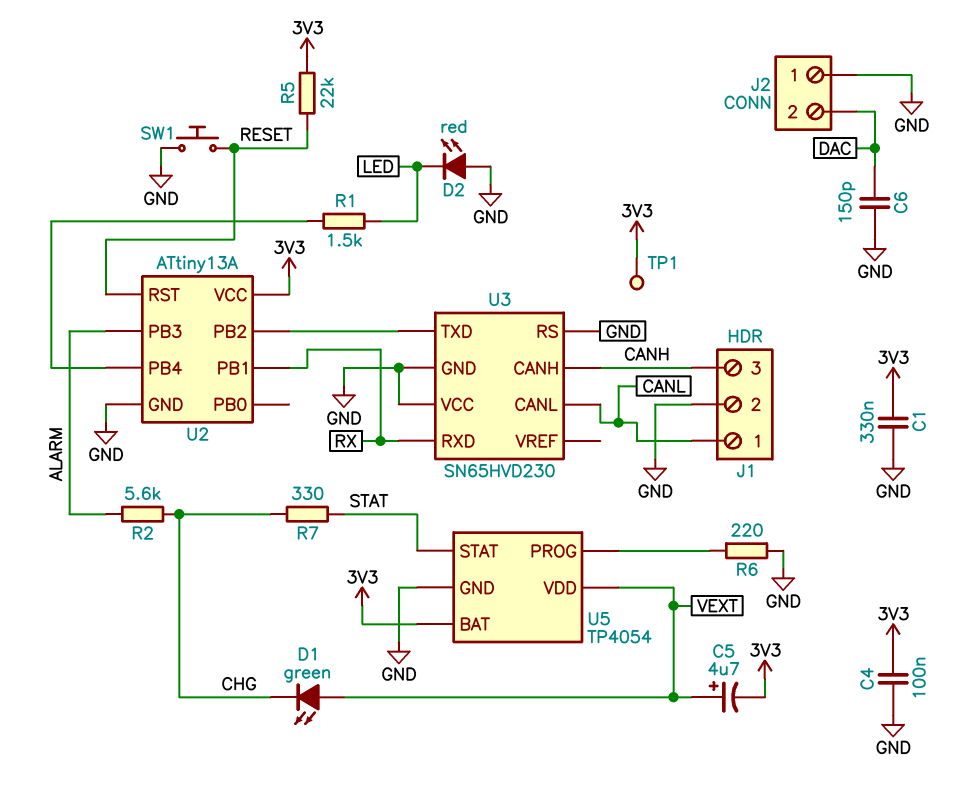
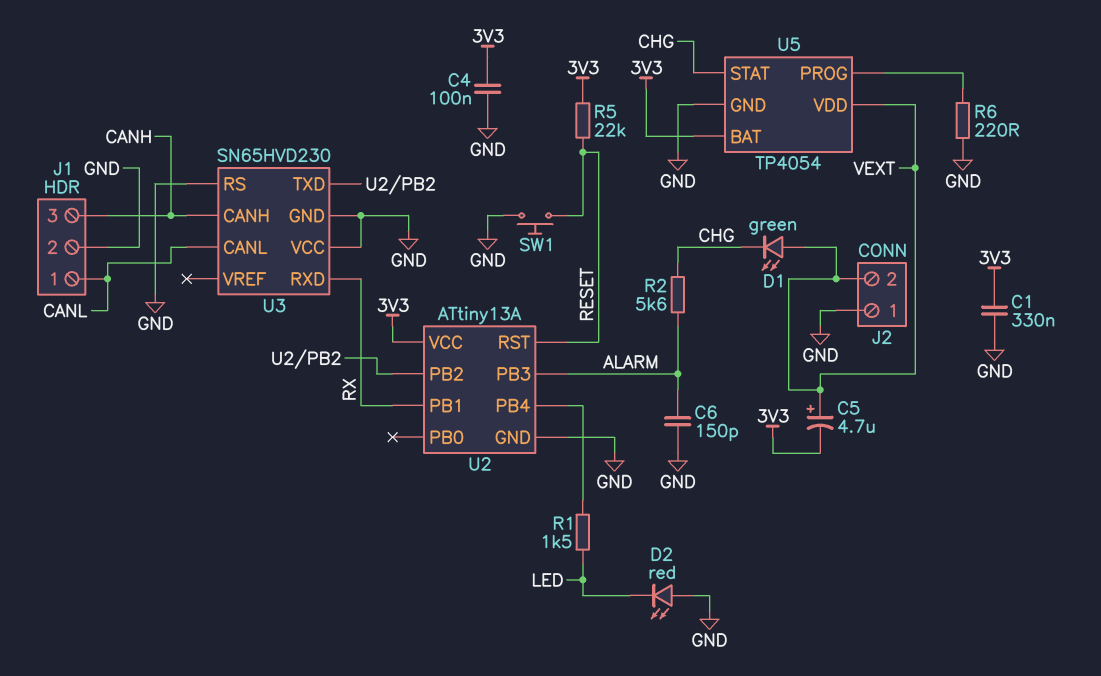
C6: 150pF (DAC, GND) -> 150pF (ALARM, GND)
J2 pin 2: DAC -> VEXT
R7: 330 (CHG, STAT) -> none
TP1: test point (3V3) -> none
U5 pin STAT: STAT -> CHG

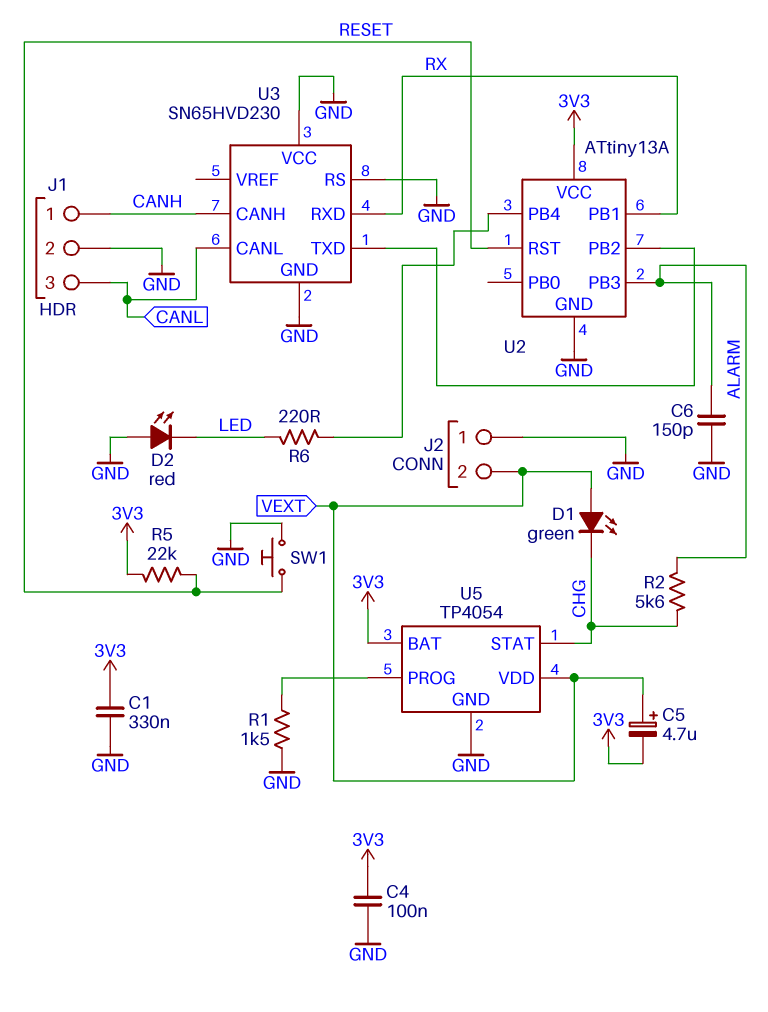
J1 pin 1: CANL -> CANH
J1 pin 3: CANH -> CANL
R1: 1.5k (LED, U2/PB4) -> 1.5k (GND, U5/PROG)
R6: 220 (GND, U5/PROG) -> 220 (LED, U2/PB4)

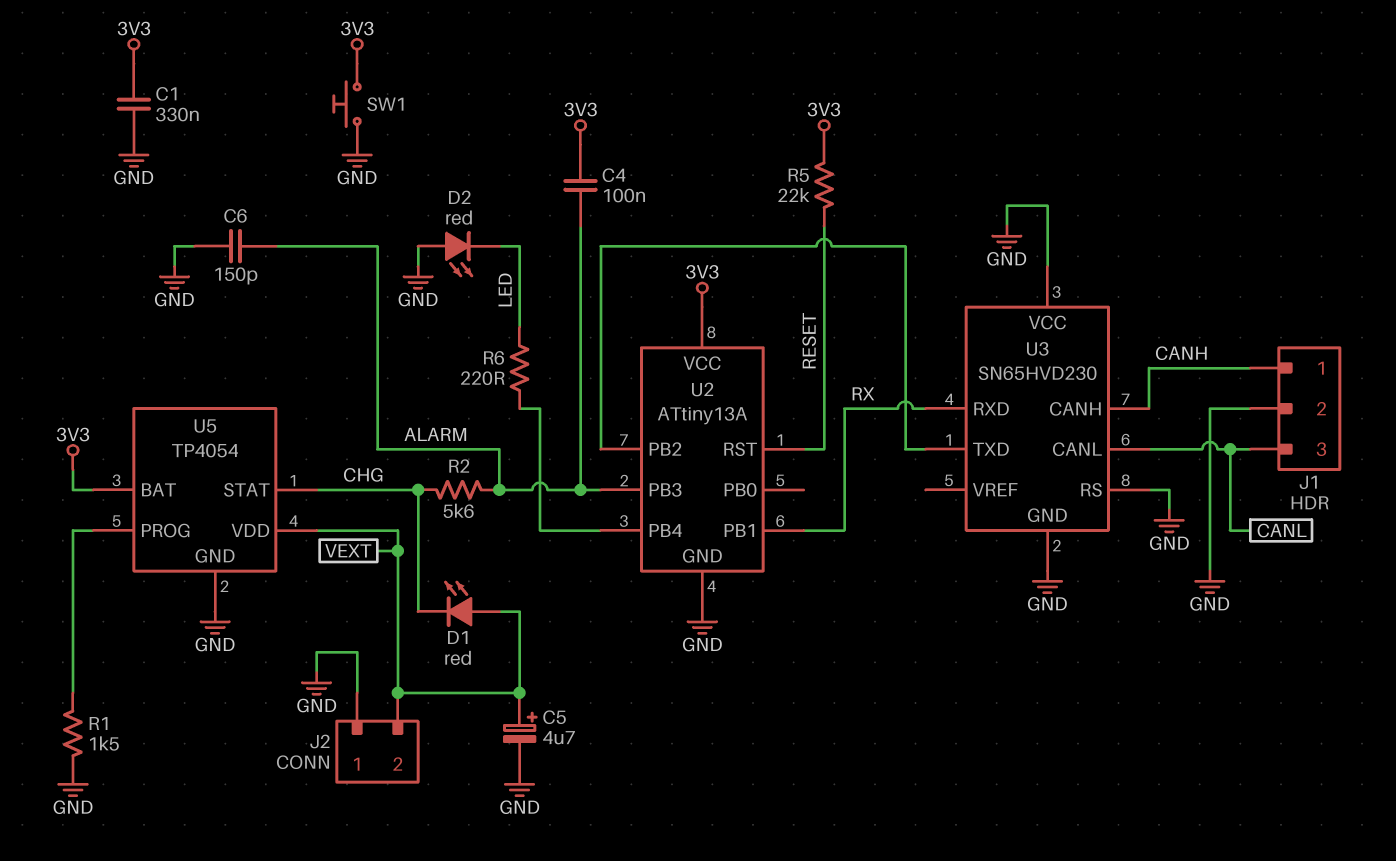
C4: 100nF (3V3, GND) -> 100nF (3V3, ALARM)
C5: 4.7uF (plus VEXT, minus 3V3) -> 4.7uF (plus VEXT, minus GND)
D1: LED green (A VEXT, K CHG) -> LED red (A VEXT, K CHG)
SW1: button (GND, RESET) -> button (3V3, GND)

